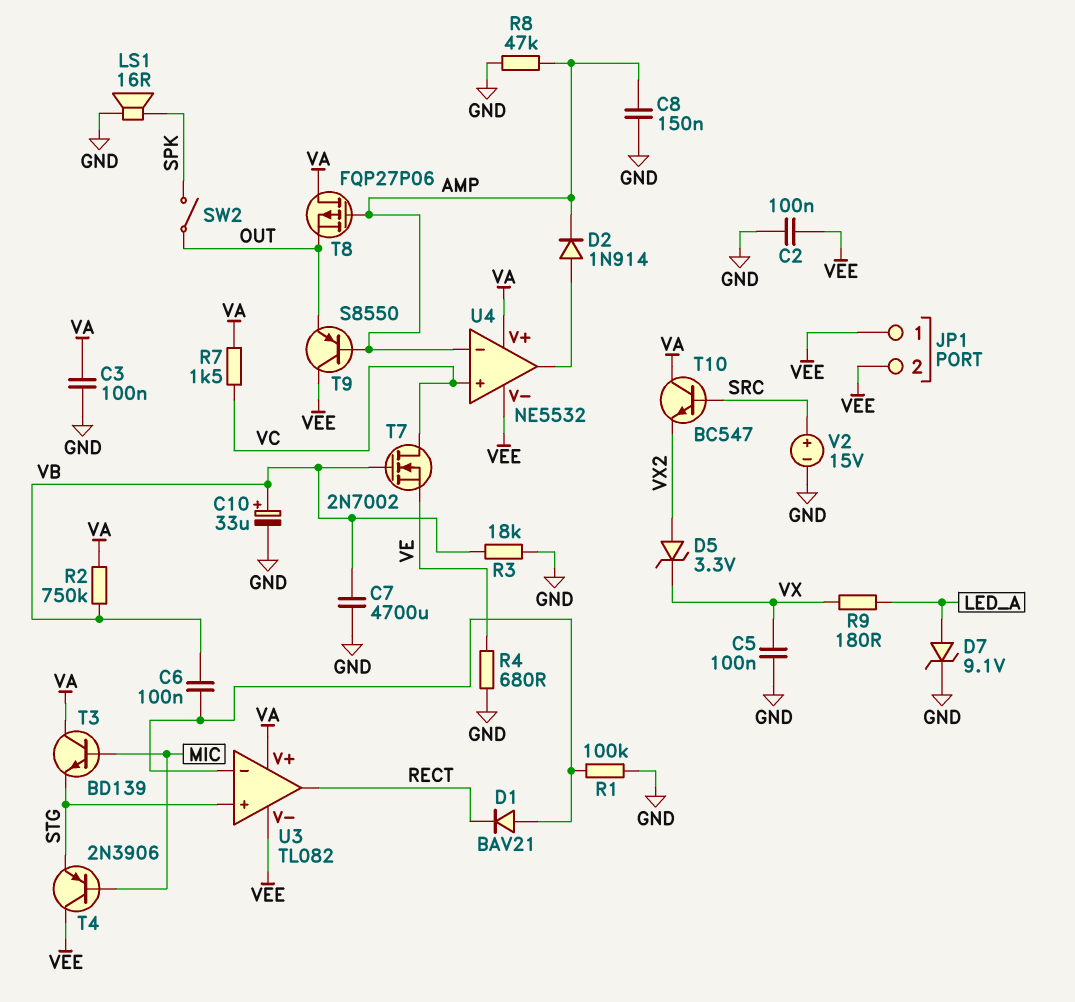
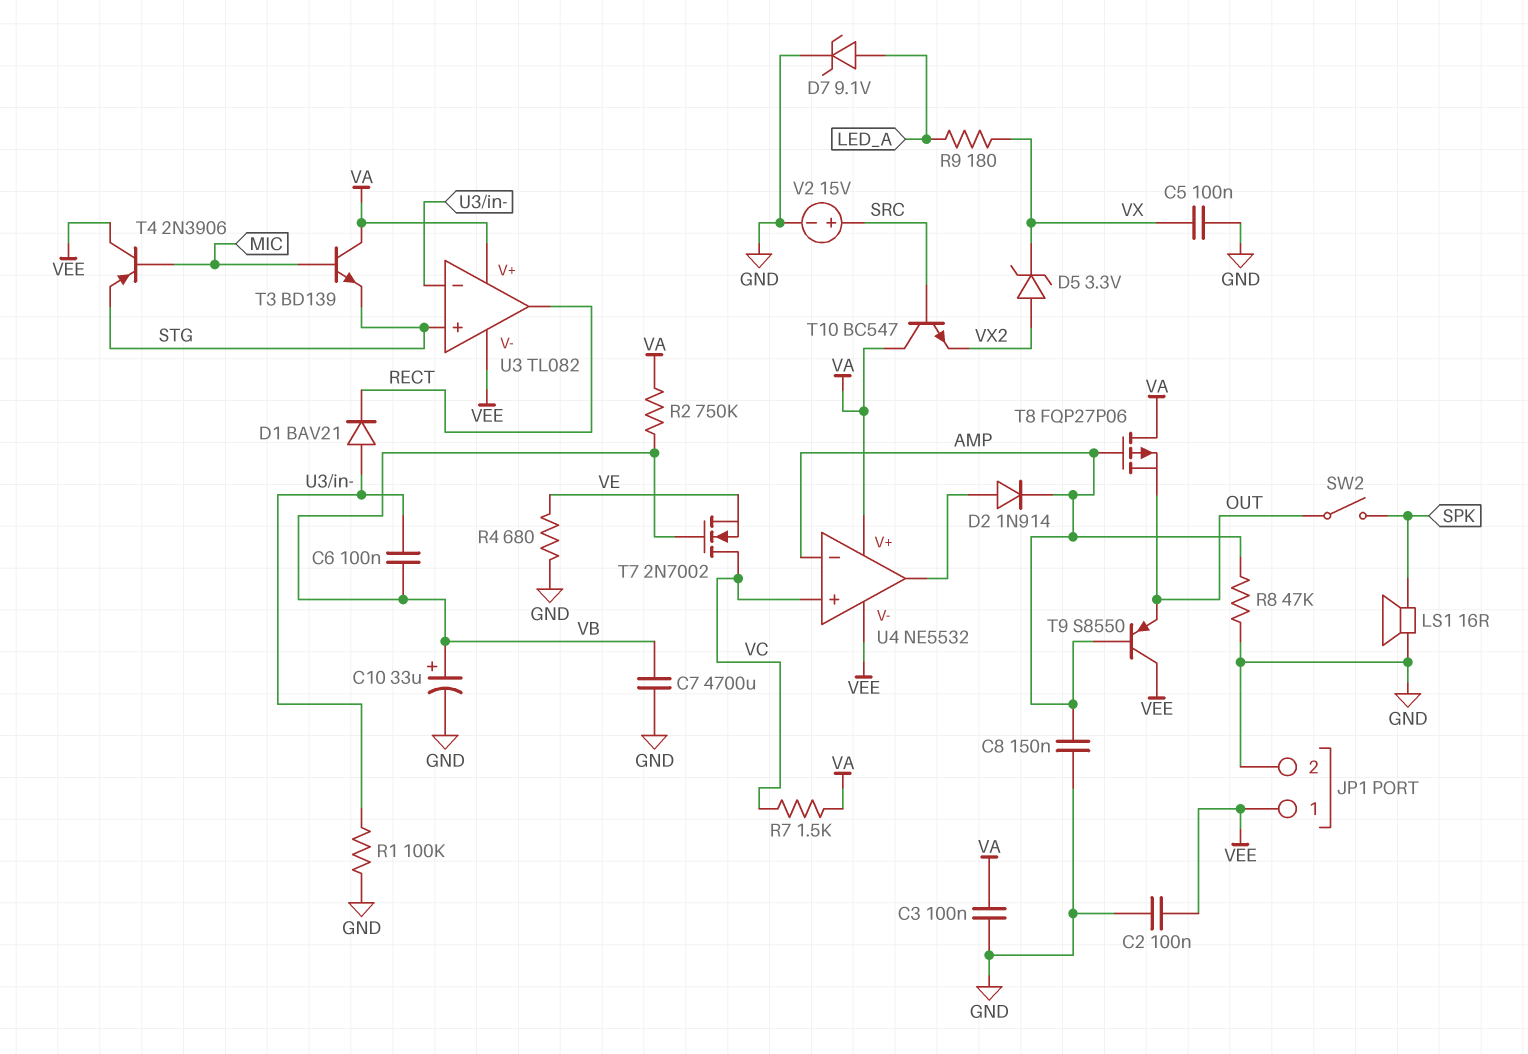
JP1 pin 2: VEE -> GND
R3: 18k (GND, VB) -> none

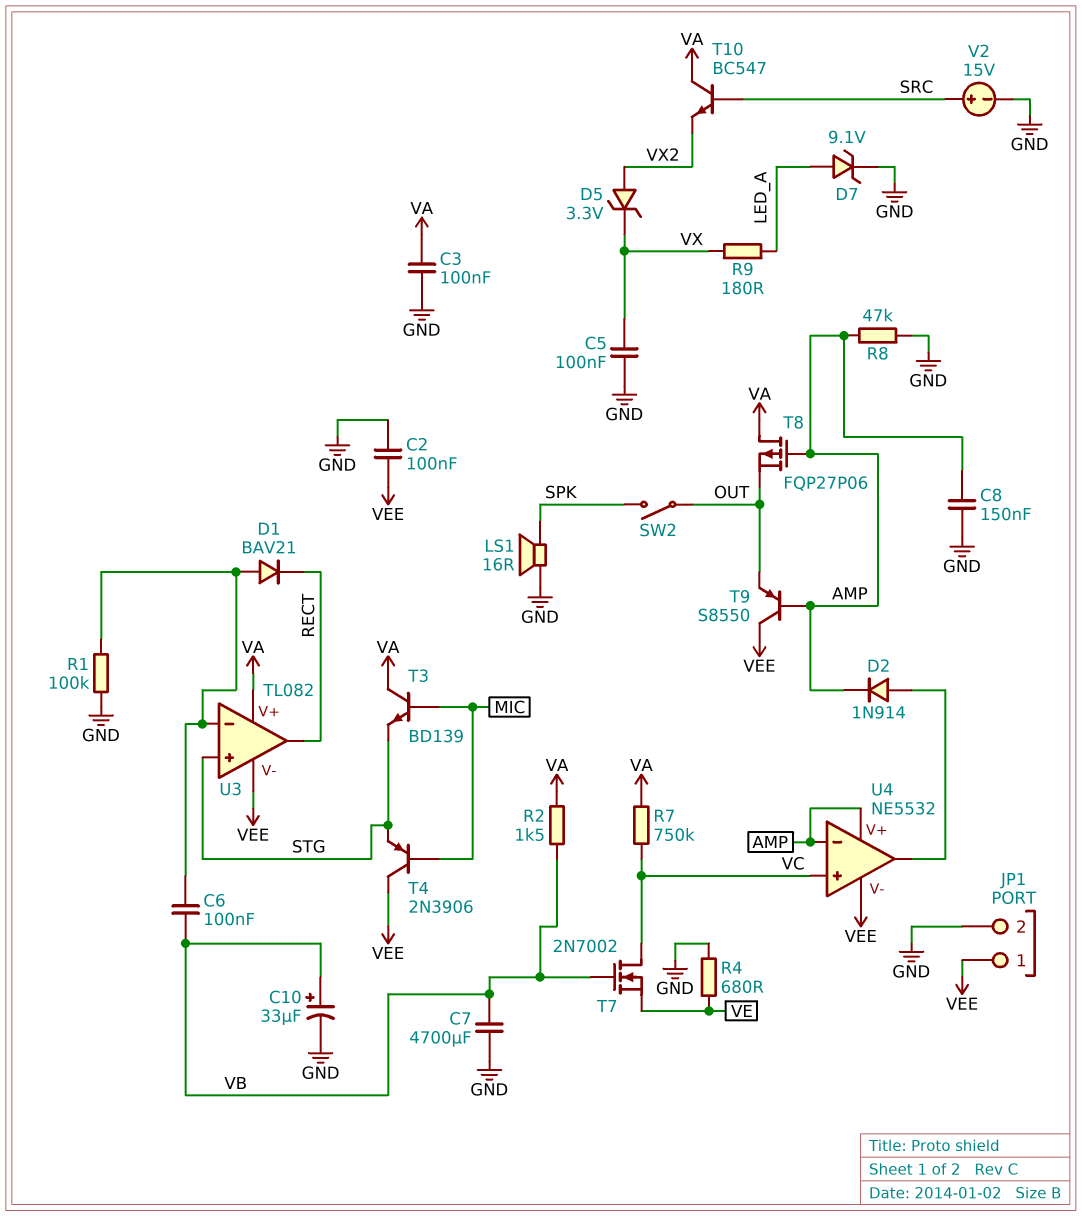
R2: 750k (VA, VB) -> 1.5k (VA, VB)
R7: 1.5k (VA, VC) -> 750k (VA, VC)
U4 pin V+: VA -> AMP

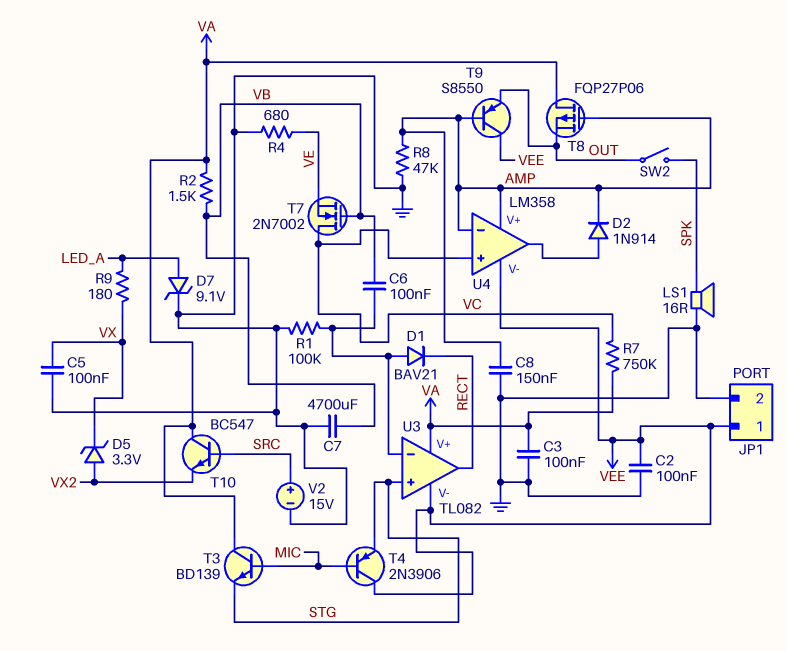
C10: 33uF (plus VB, minus GND) -> none
U4: NE5532 -> LM358

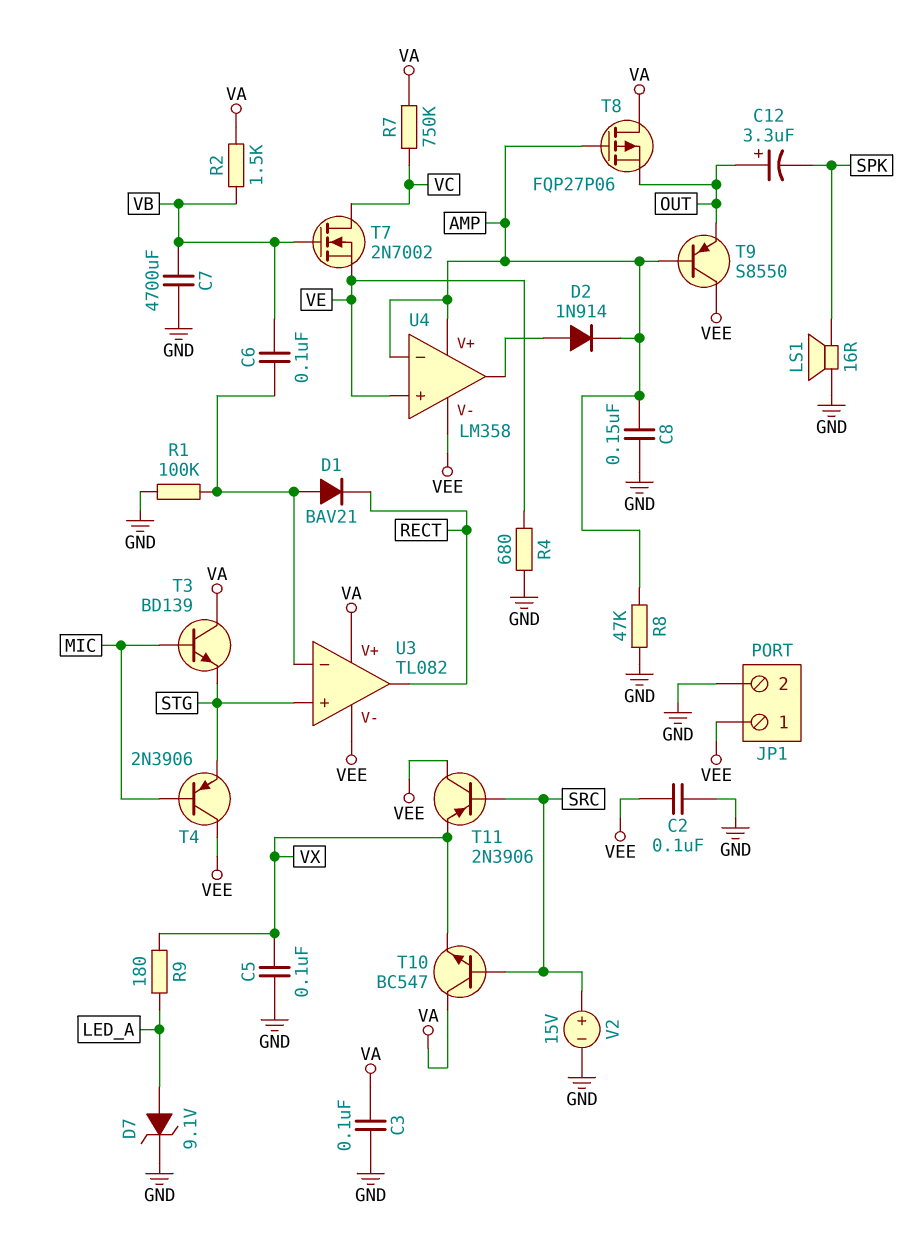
C12: none -> 3.3uF (plus OUT, minus SPK)
D5: zener 3.3V (A VX2, K VX) -> none
SW2: switch (OUT, SPK) -> none
T10: NPN BC547 (B SRC, C VA, E VX2) -> NPN BC547 (B SRC, C VA, E VX)
T11: none -> PNP 2N3906 (B SRC, C VEE, E VX)
U4 pin in+: VC -> VE

